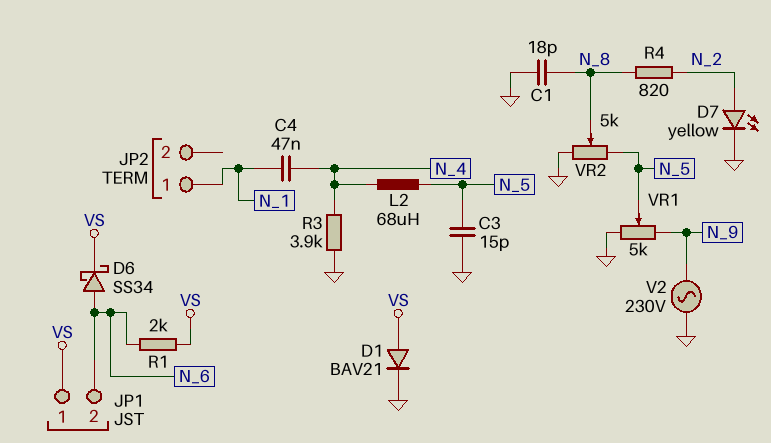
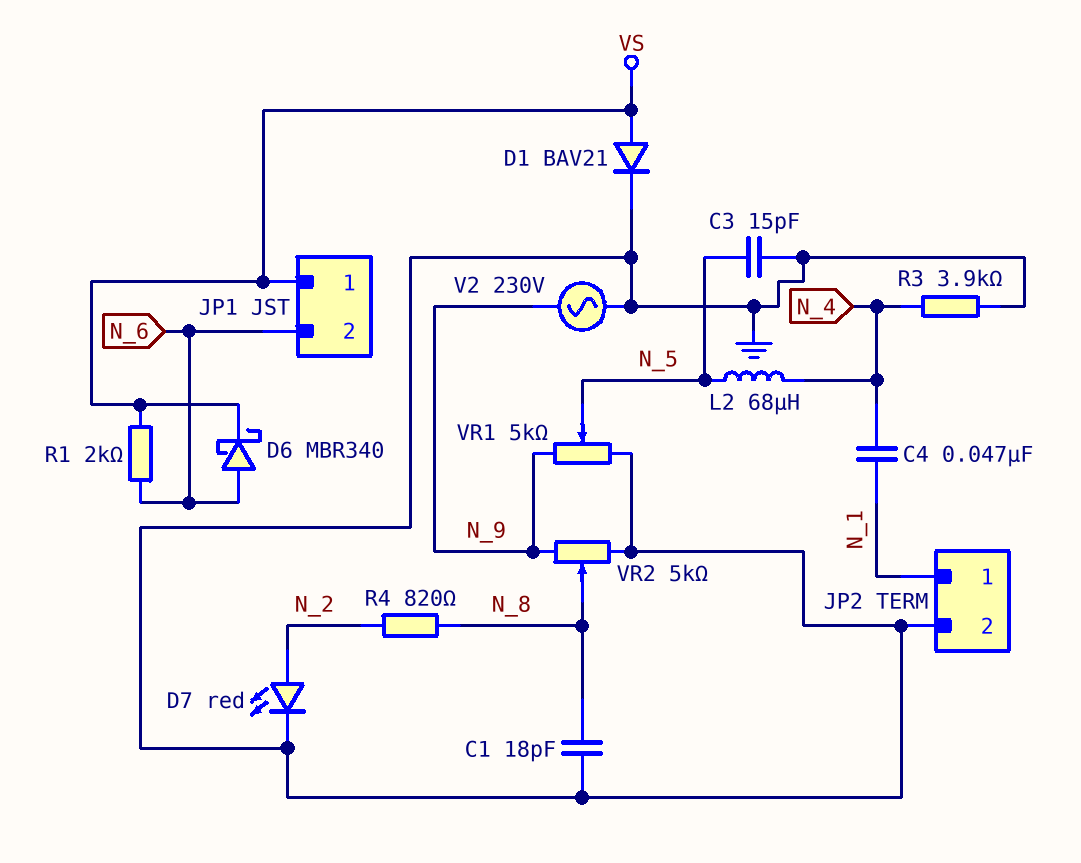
D6: schottky SS34 (A N_6, K VS) -> schottky MBR340 (A N_6, K VS)
D7: LED yellow (A N_2, K GND) -> LED red (A N_2, K GND)
JP2 pin 2: none -> GND
VR2: 5k (GND, N_5, wiper N_8) -> 5k (GND, N_9, wiper N_8)

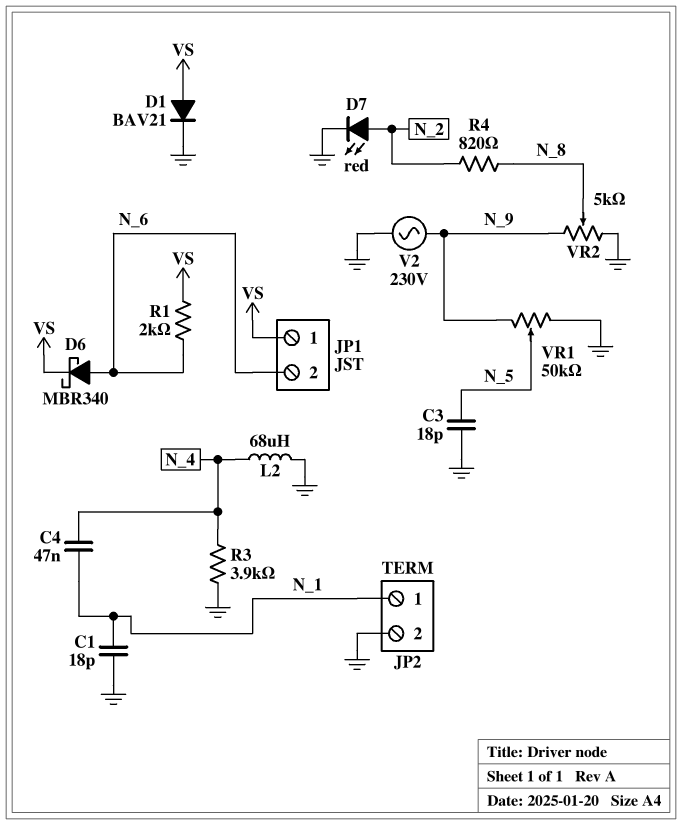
C1: 18pF (GND, N_8) -> 18pF (GND, N_1)
C3: 15pF (GND, N_5) -> 18pF (GND, N_5)
L2: 68uH (N_4, N_5) -> 68uH (GND, N_4)
VR1: 5k (GND, N_9, wiper N_5) -> 50k (GND, N_9, wiper N_5)

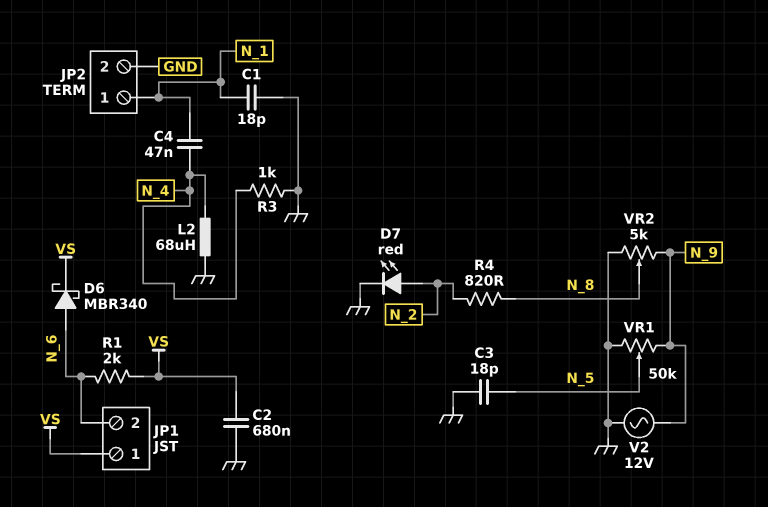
C2: none -> 680nF (GND, VS)
D1: diode BAV21 (A VS, K GND) -> none
R3: 3.9k (GND, N_4) -> 1k (GND, N_4)
V2: AC 230V (GND, N_9) -> AC 12V (GND, N_9)

